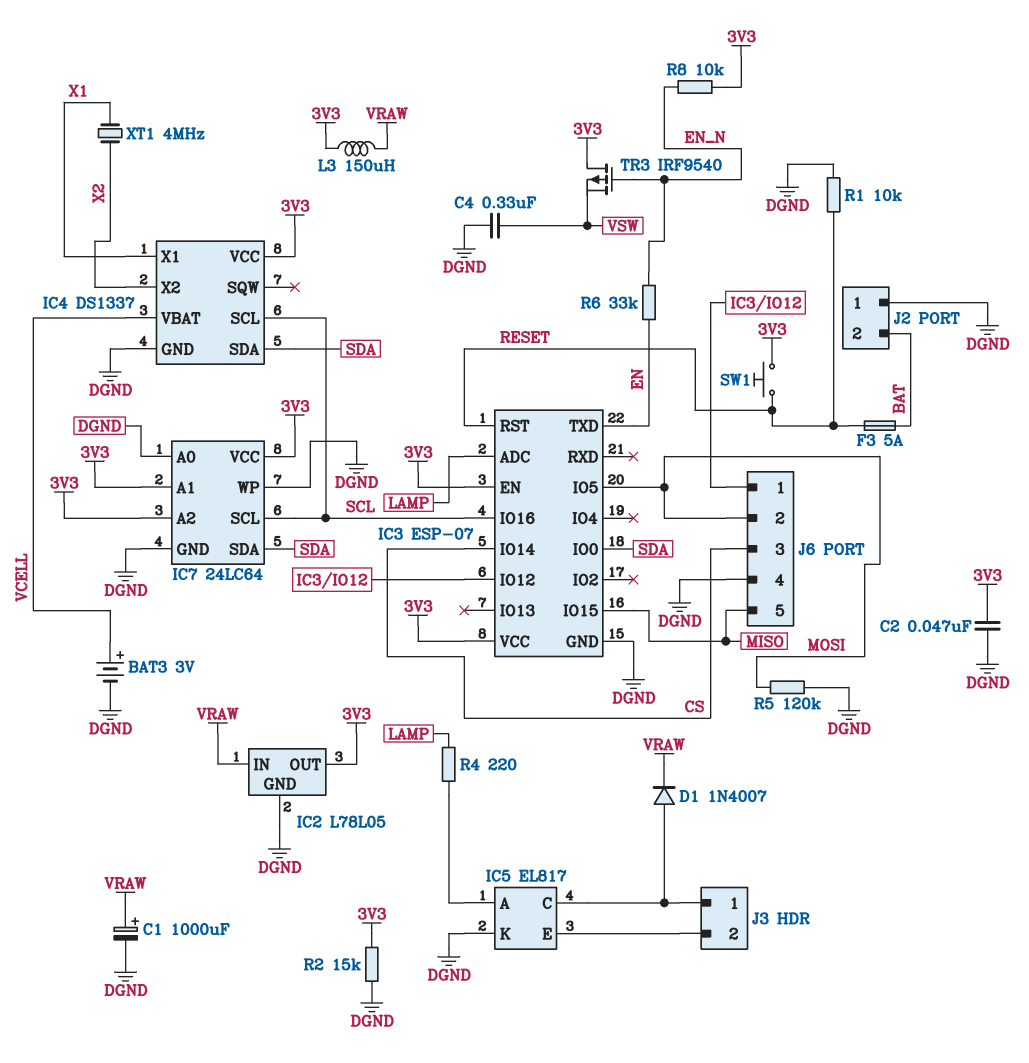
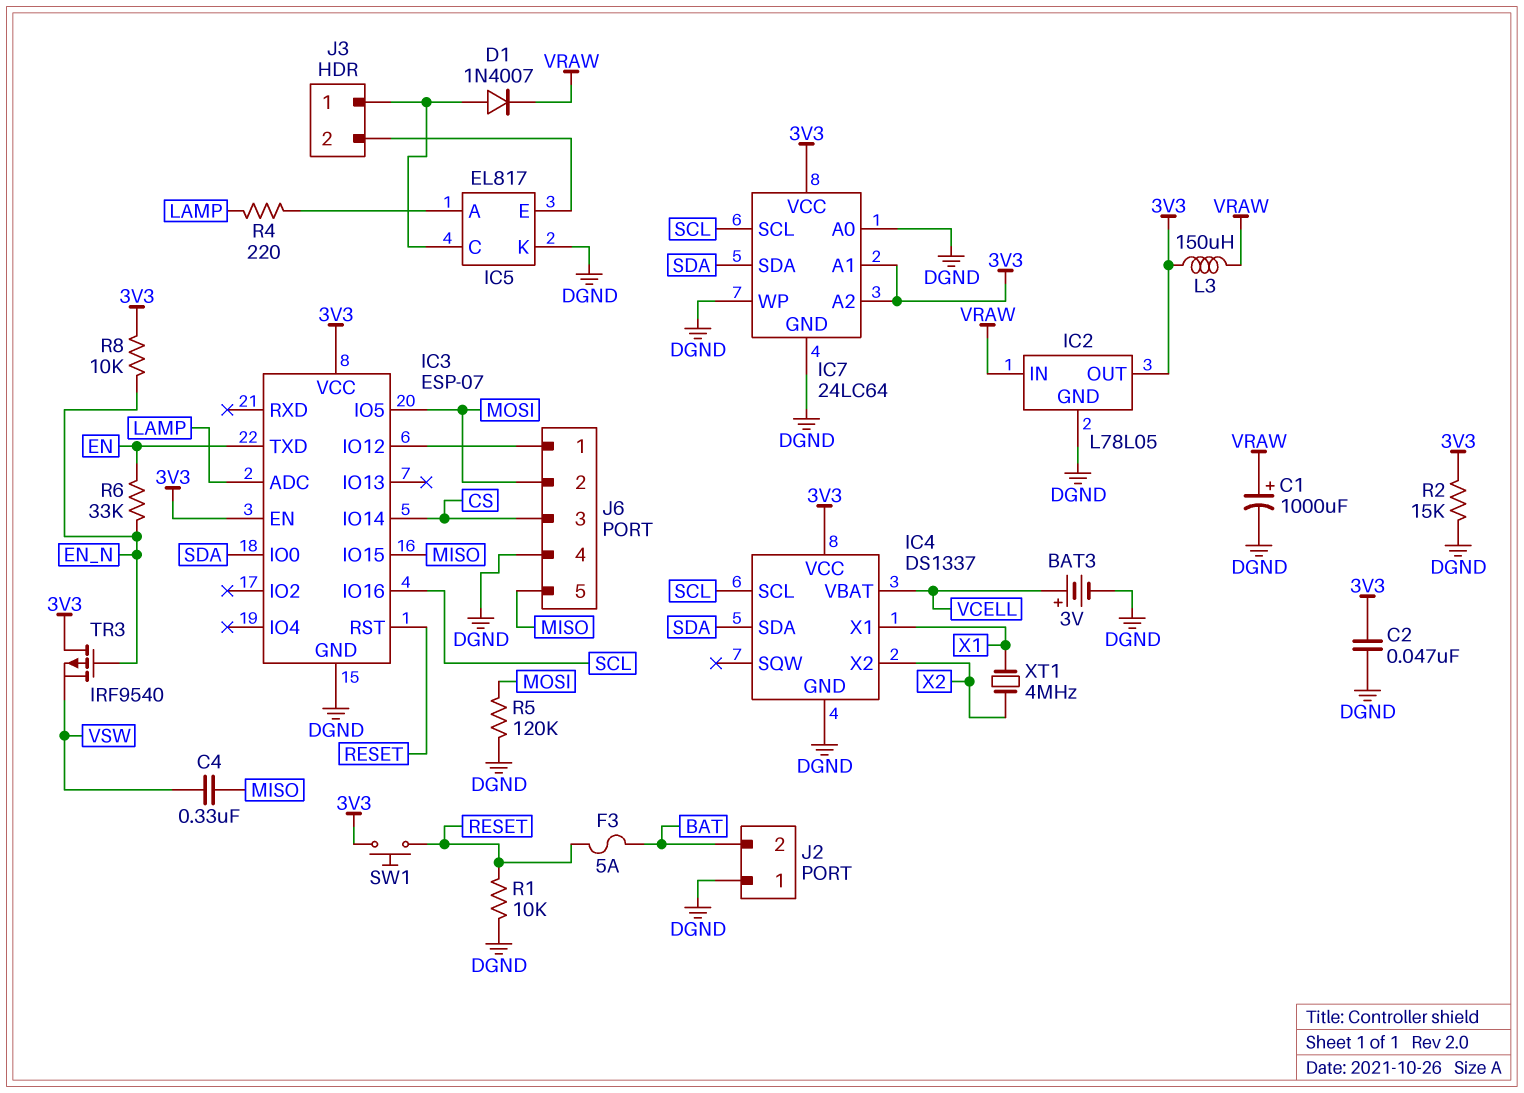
C4: 330nF (DGND, VSW) -> 330nF (MISO, VSW)

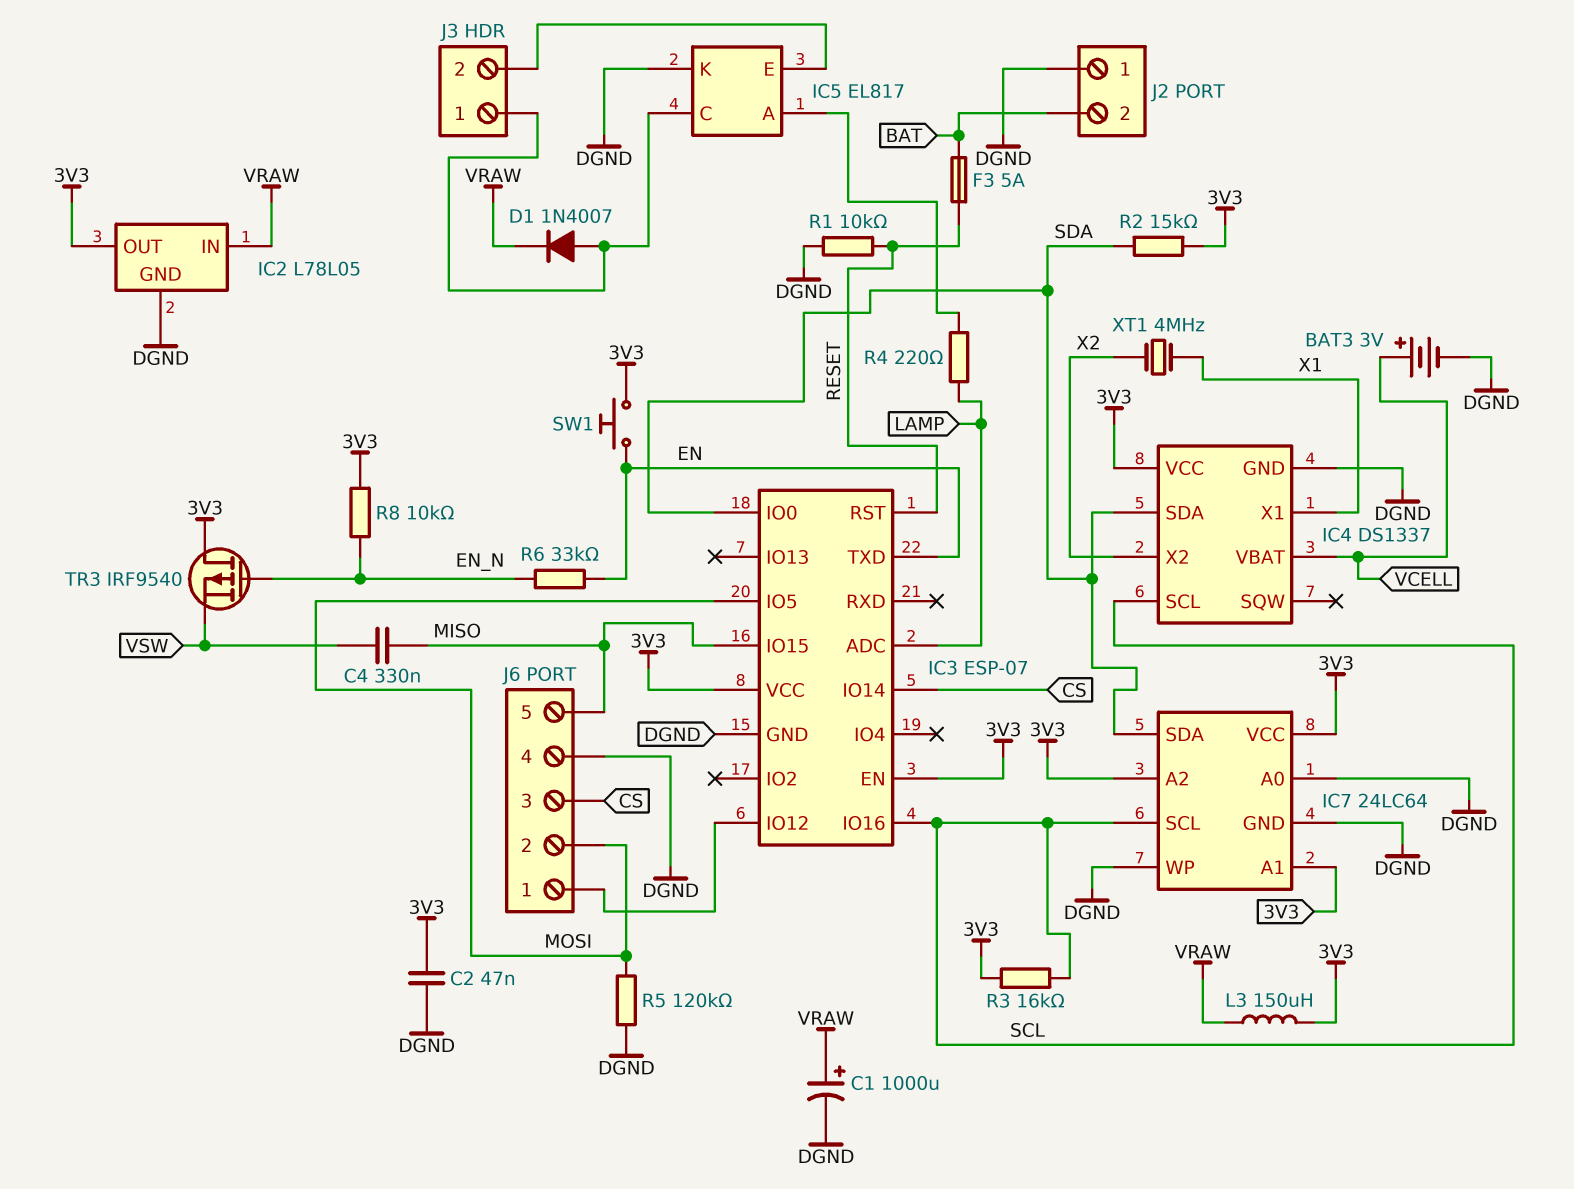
R2: 15k (3V3, DGND) -> 15k (3V3, SDA)
R3: none -> 16k (3V3, SCL)
SW1: button (3V3, RESET) -> button (3V3, EN)

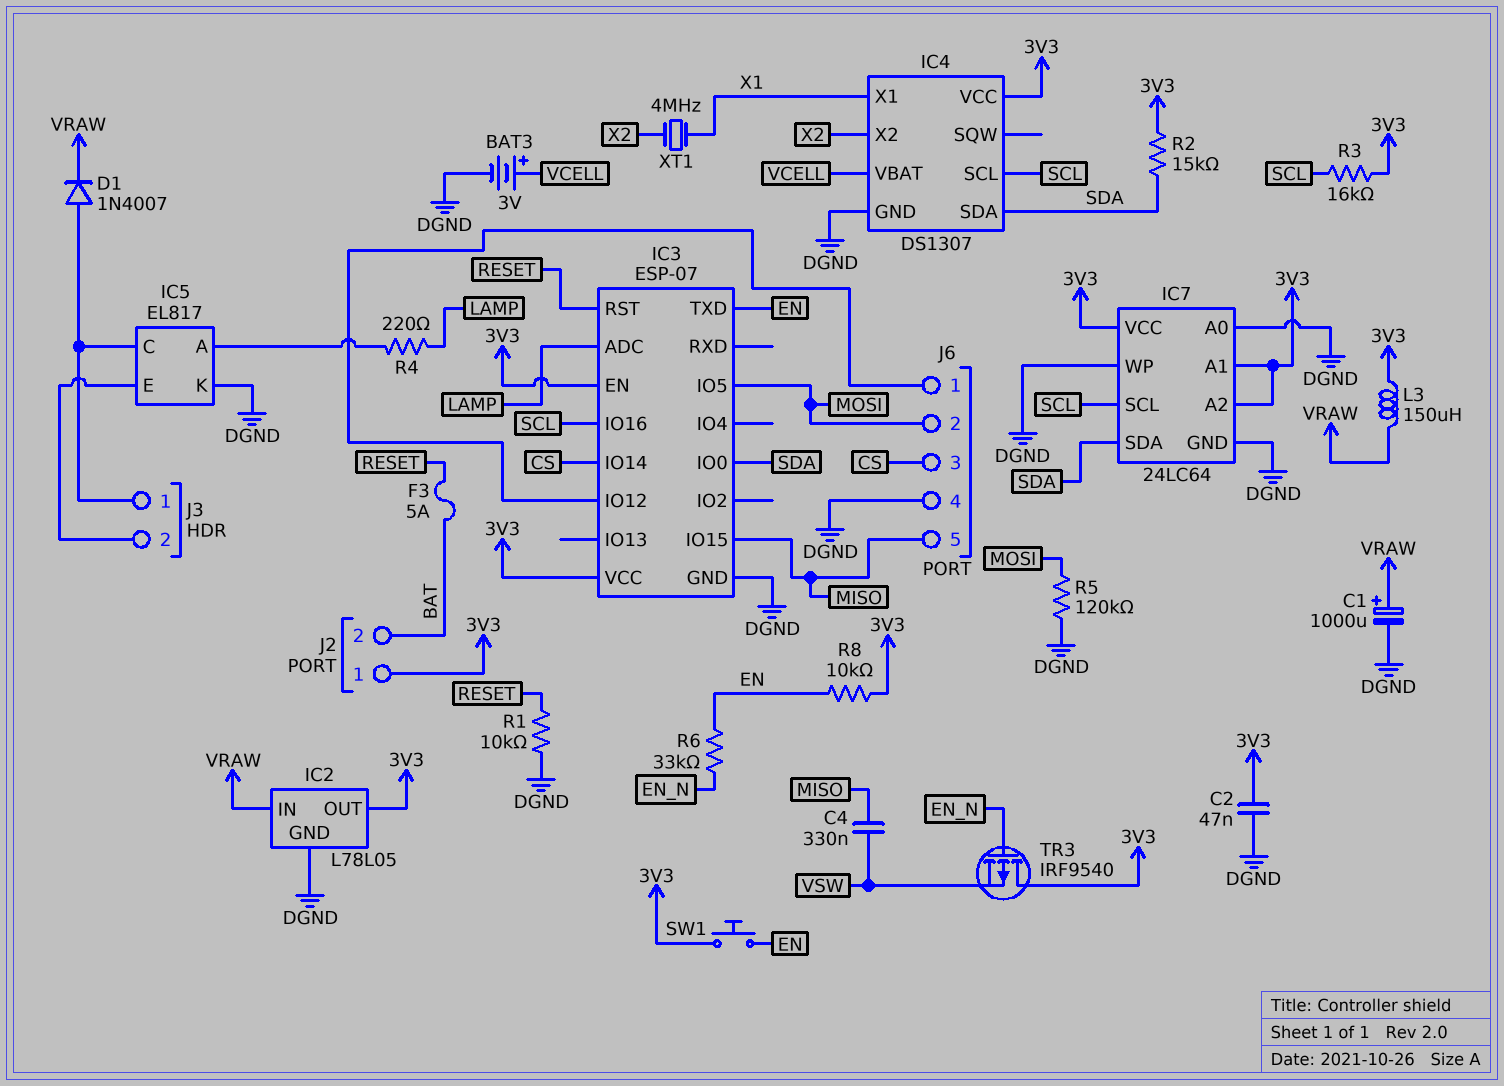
IC4: DS1337 -> DS1307
J2 pin 1: DGND -> 3V3
R8: 10k (3V3, EN_N) -> 10k (3V3, EN)

